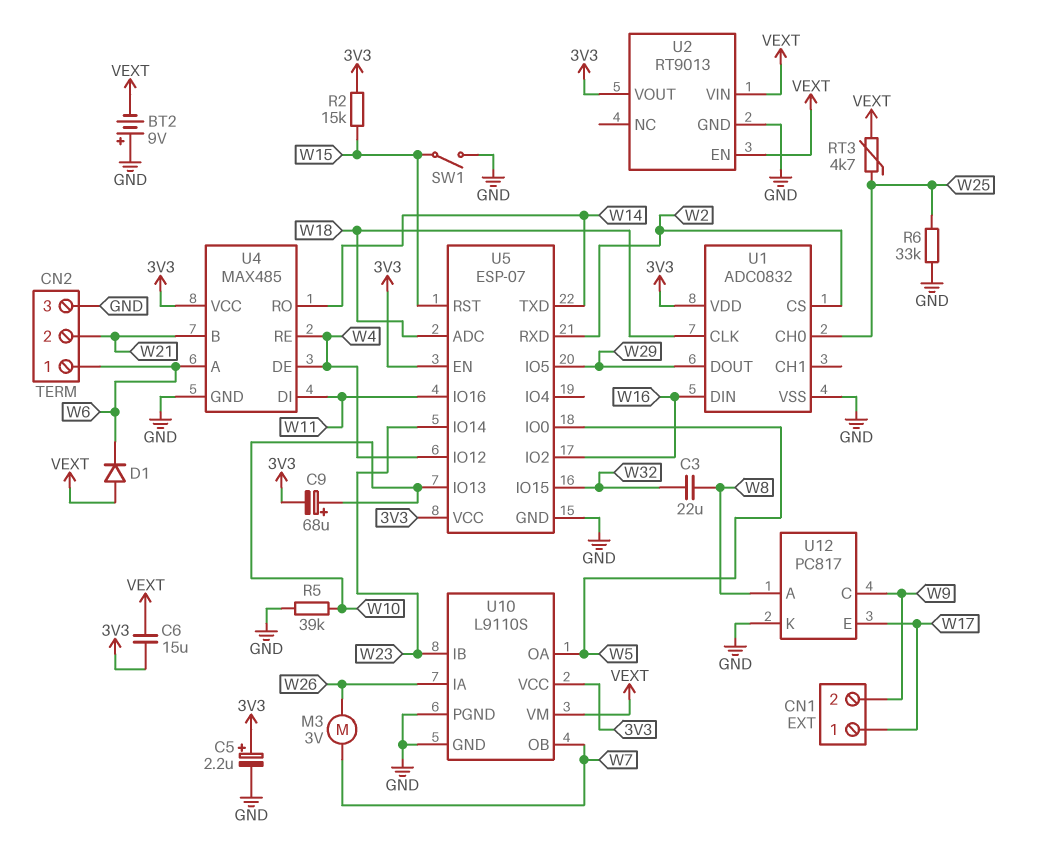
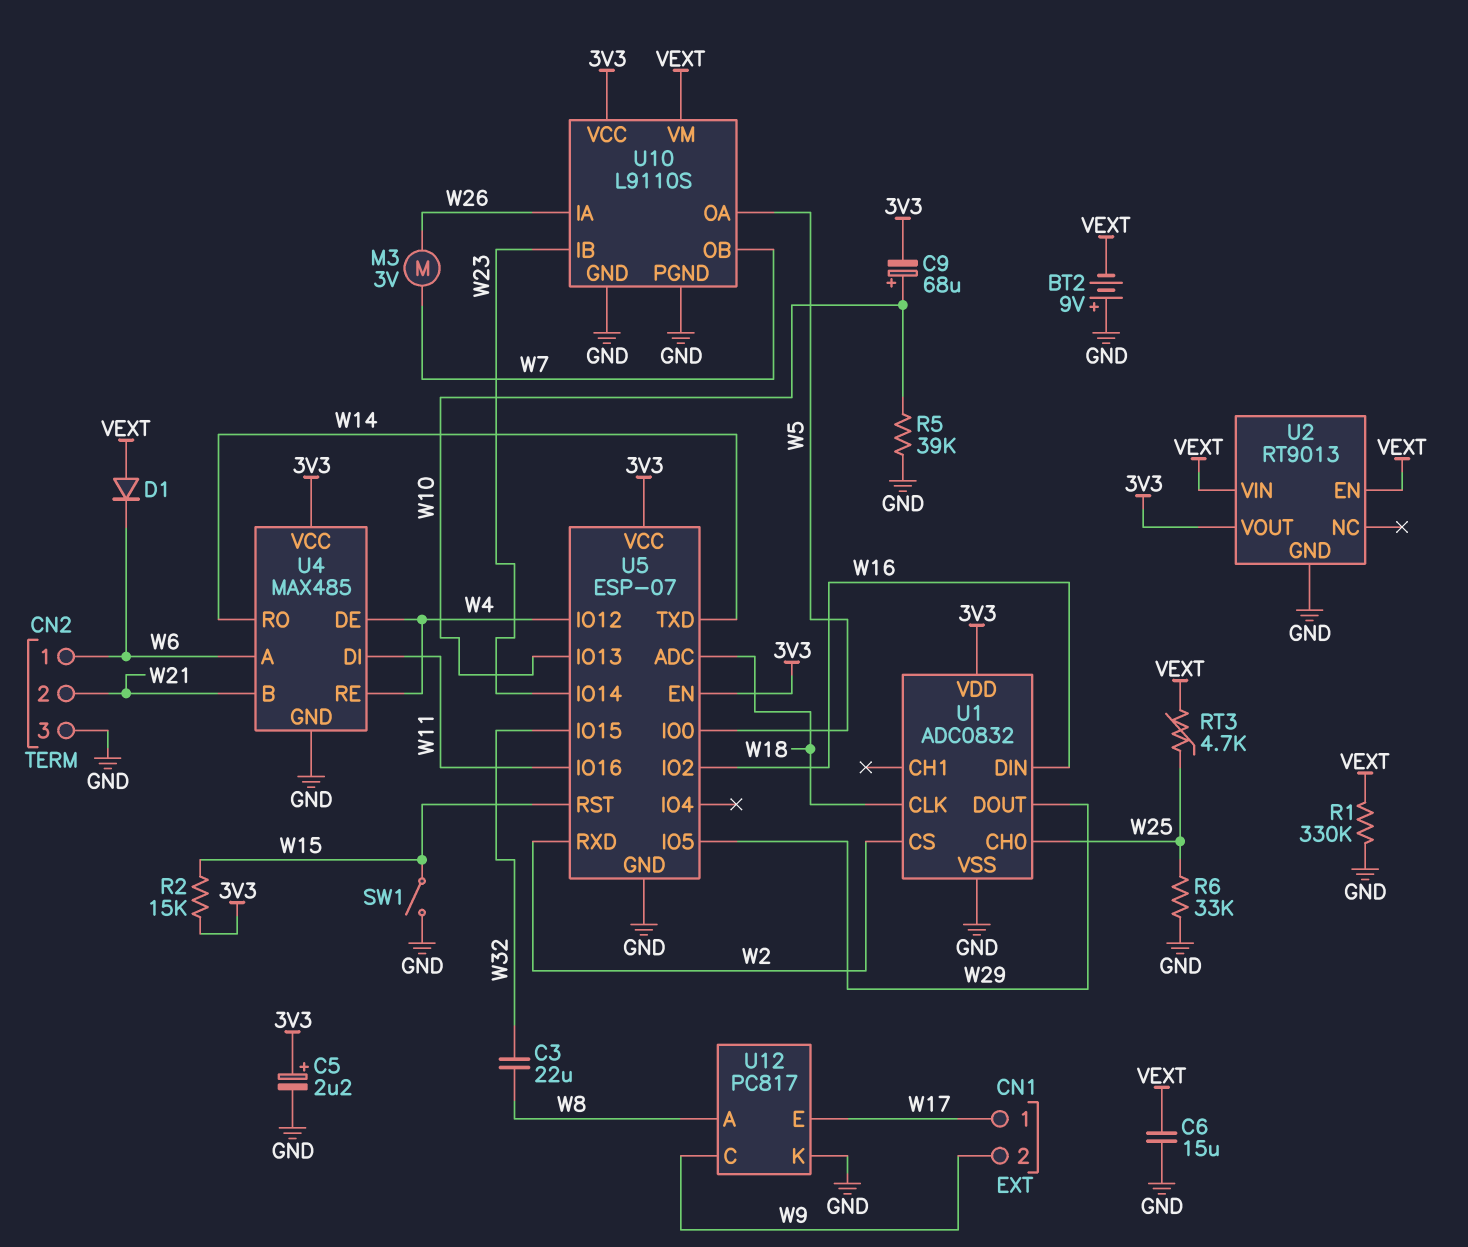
C6: 15uF (3V3, VEXT) -> 15uF (GND, VEXT)
R1: none -> 330k (GND, VEXT)

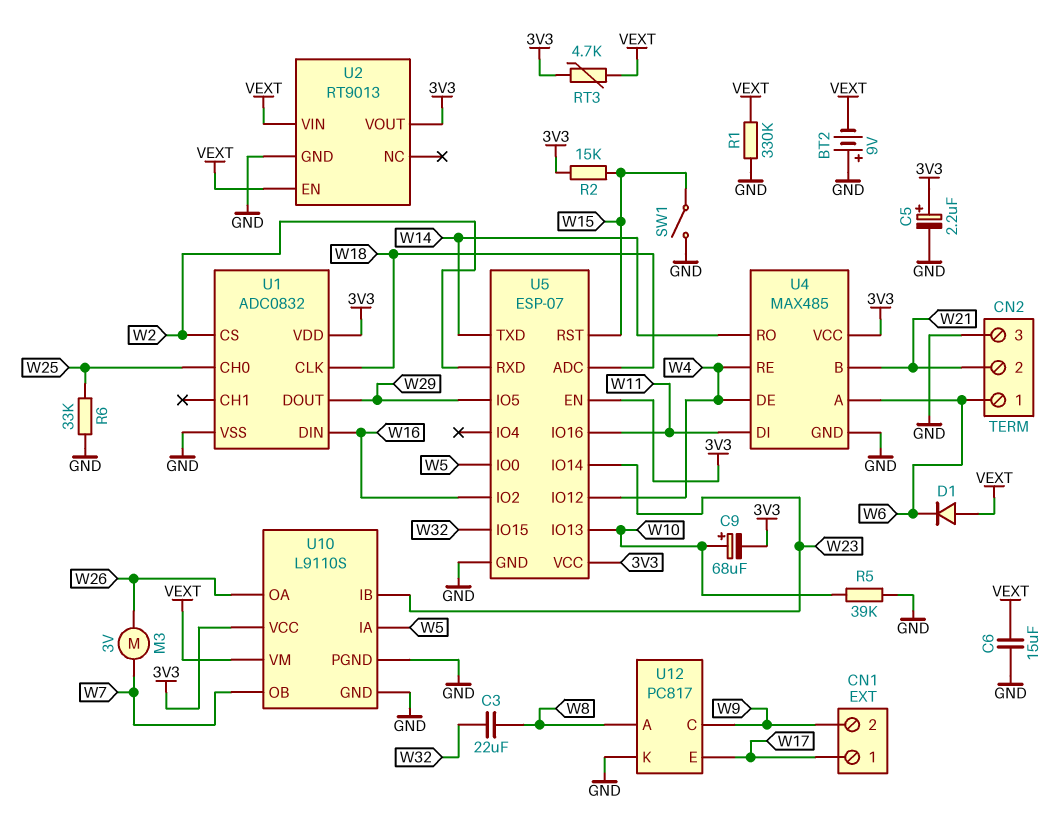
RT3: 4.7k (VEXT, W25) -> 4.7k (3V3, VEXT)
U10 pin IA: W26 -> W5
U10 pin OA: W5 -> W26

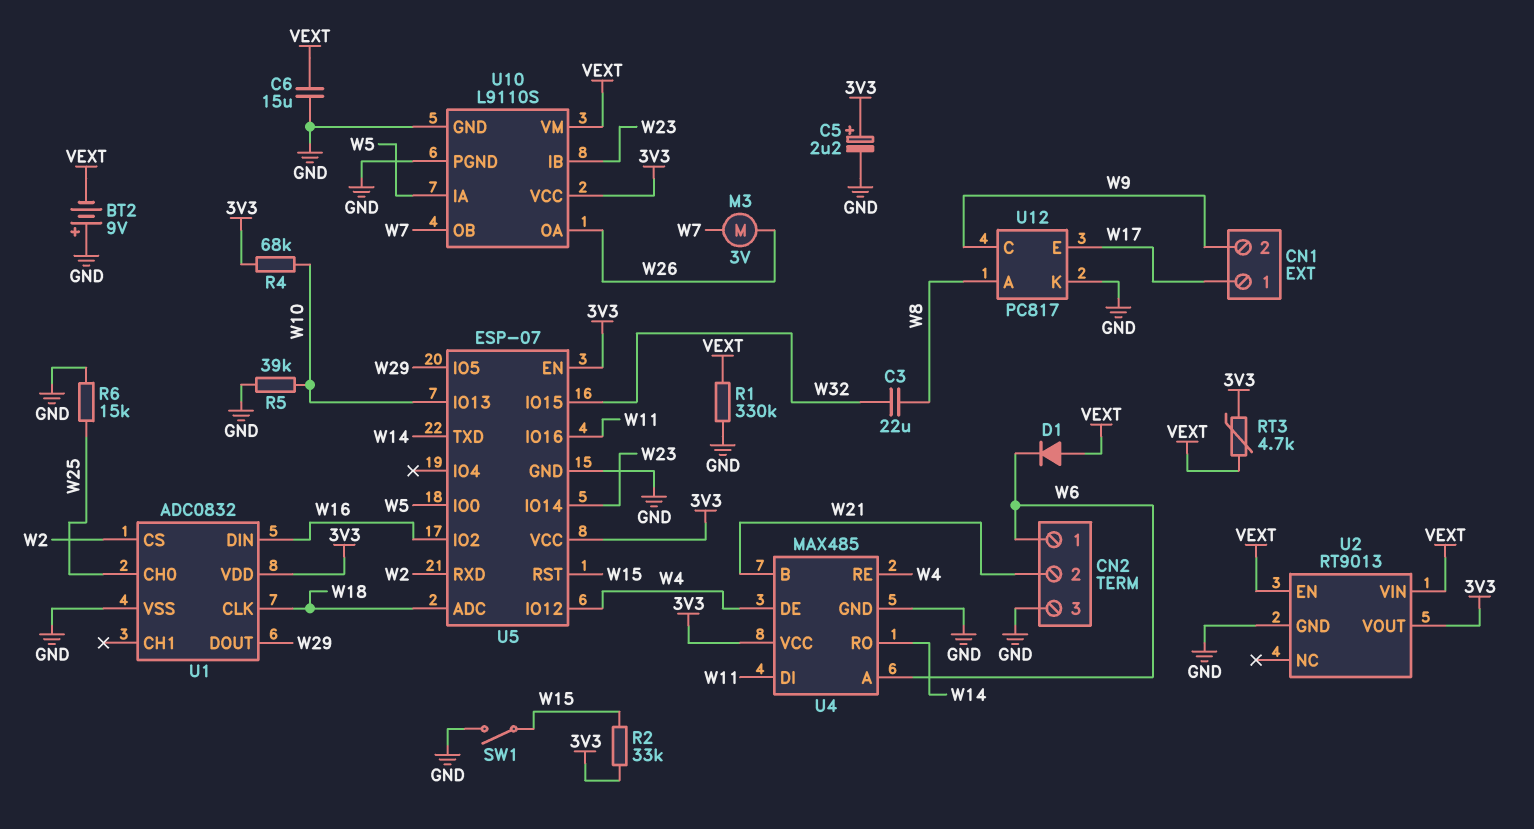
C9: 68uF (plus W10, minus 3V3) -> none
R2: 15k (3V3, W15) -> 33k (3V3, W15)
R4: none -> 68k (3V3, W10)
R6: 33k (GND, W25) -> 15k (GND, W25)

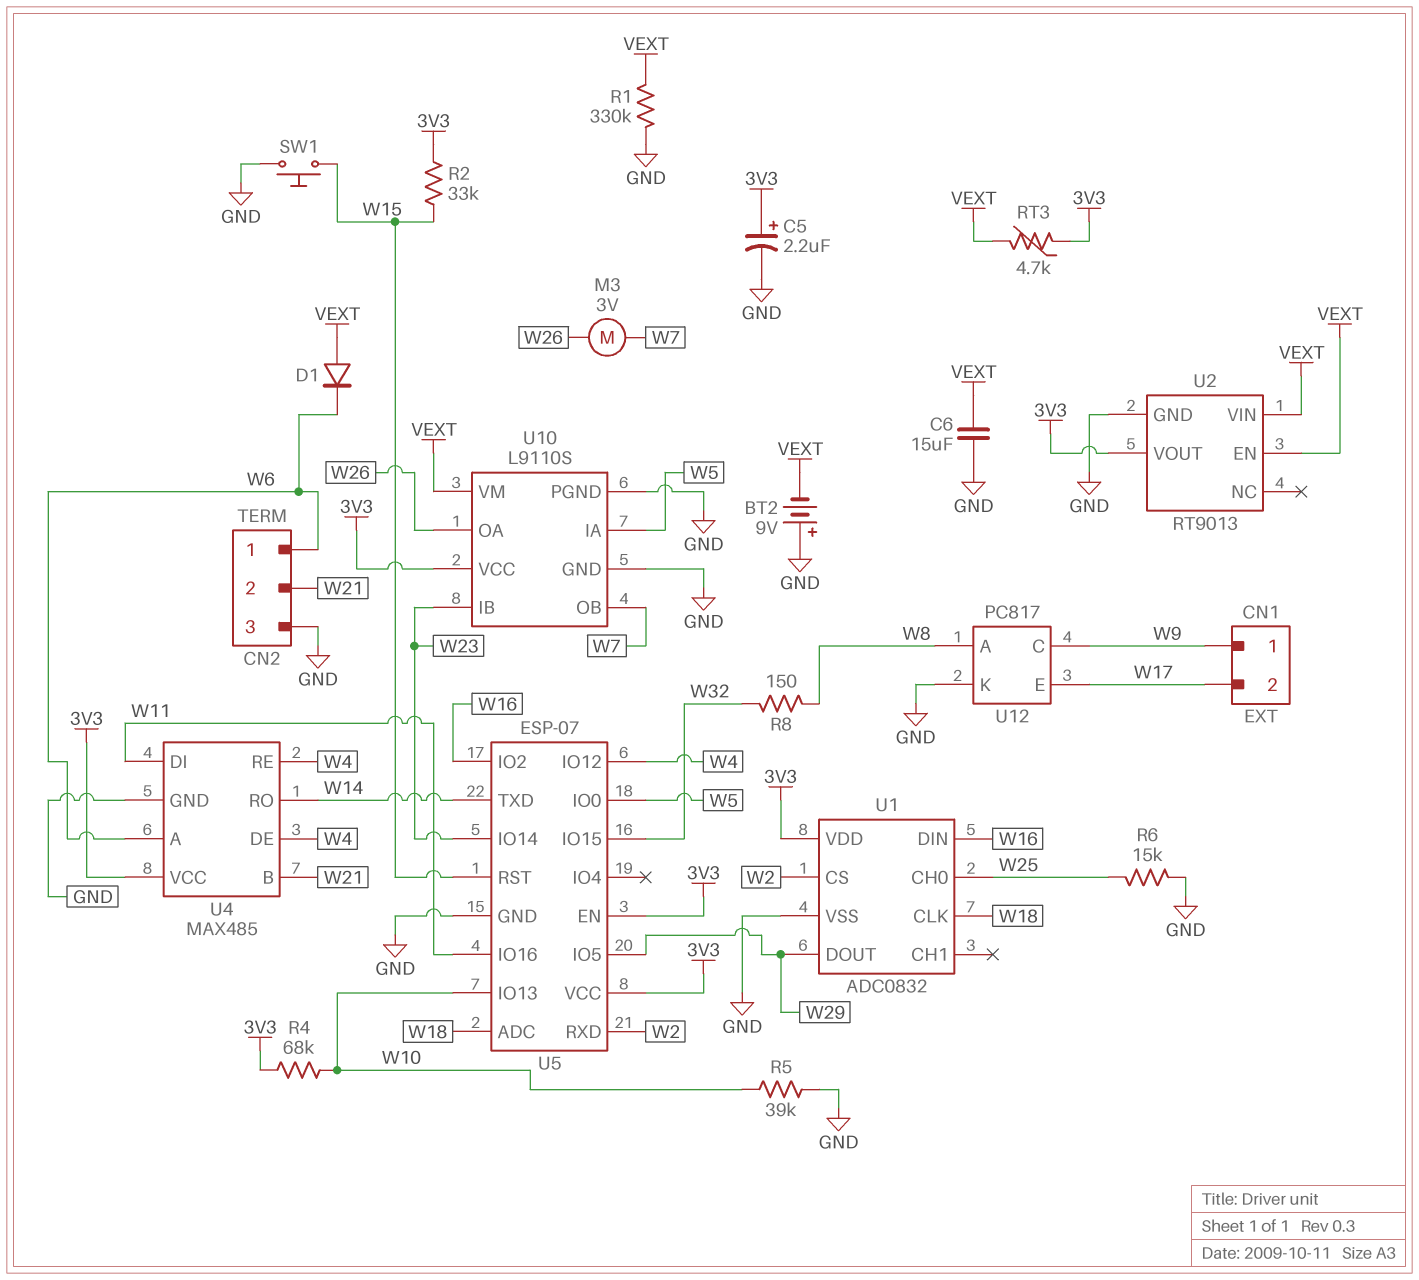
C3: 22uF (W8, W32) -> none
CN1 pin 1: W17 -> W9
CN1 pin 2: W9 -> W17
R8: none -> 150 (W8, W32)
SW1: switch (GND, W15) -> button (GND, W15)

